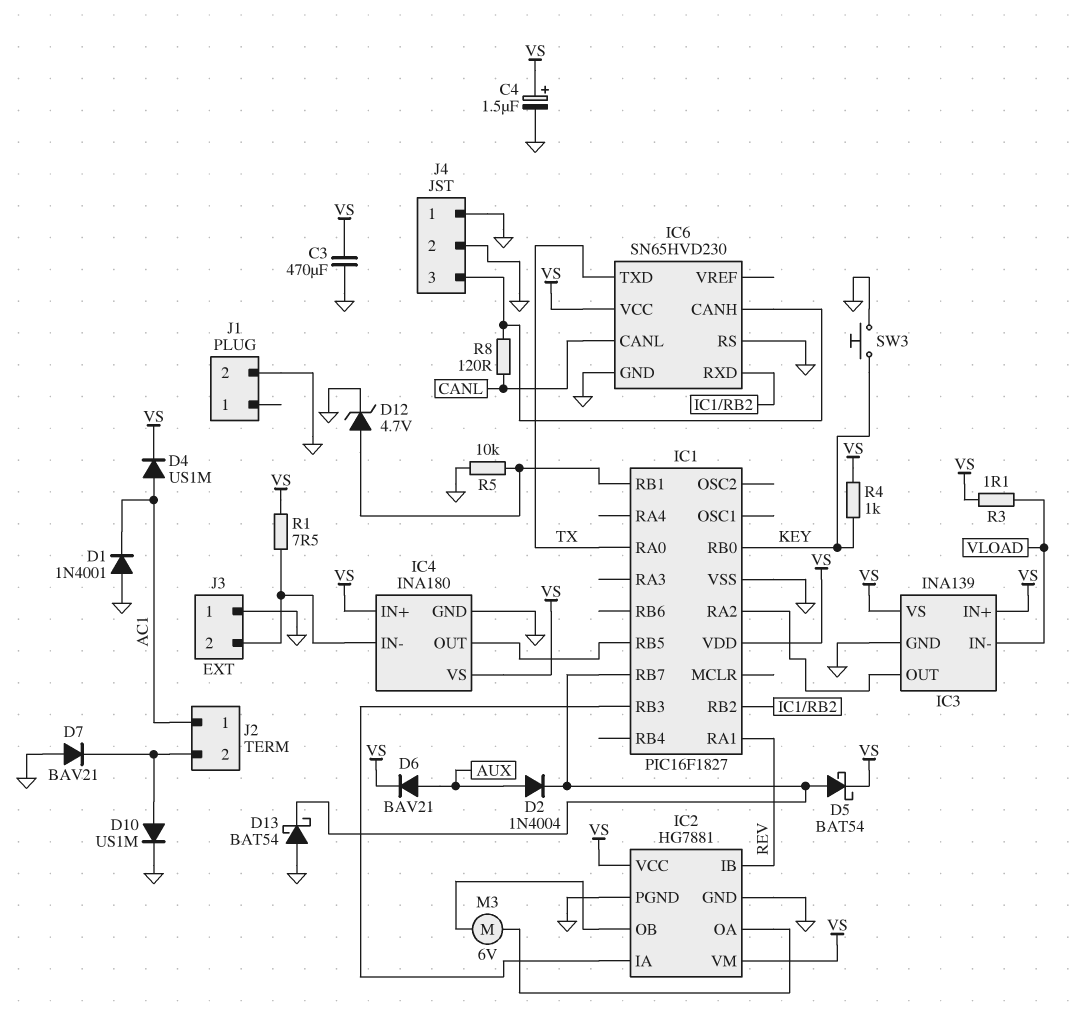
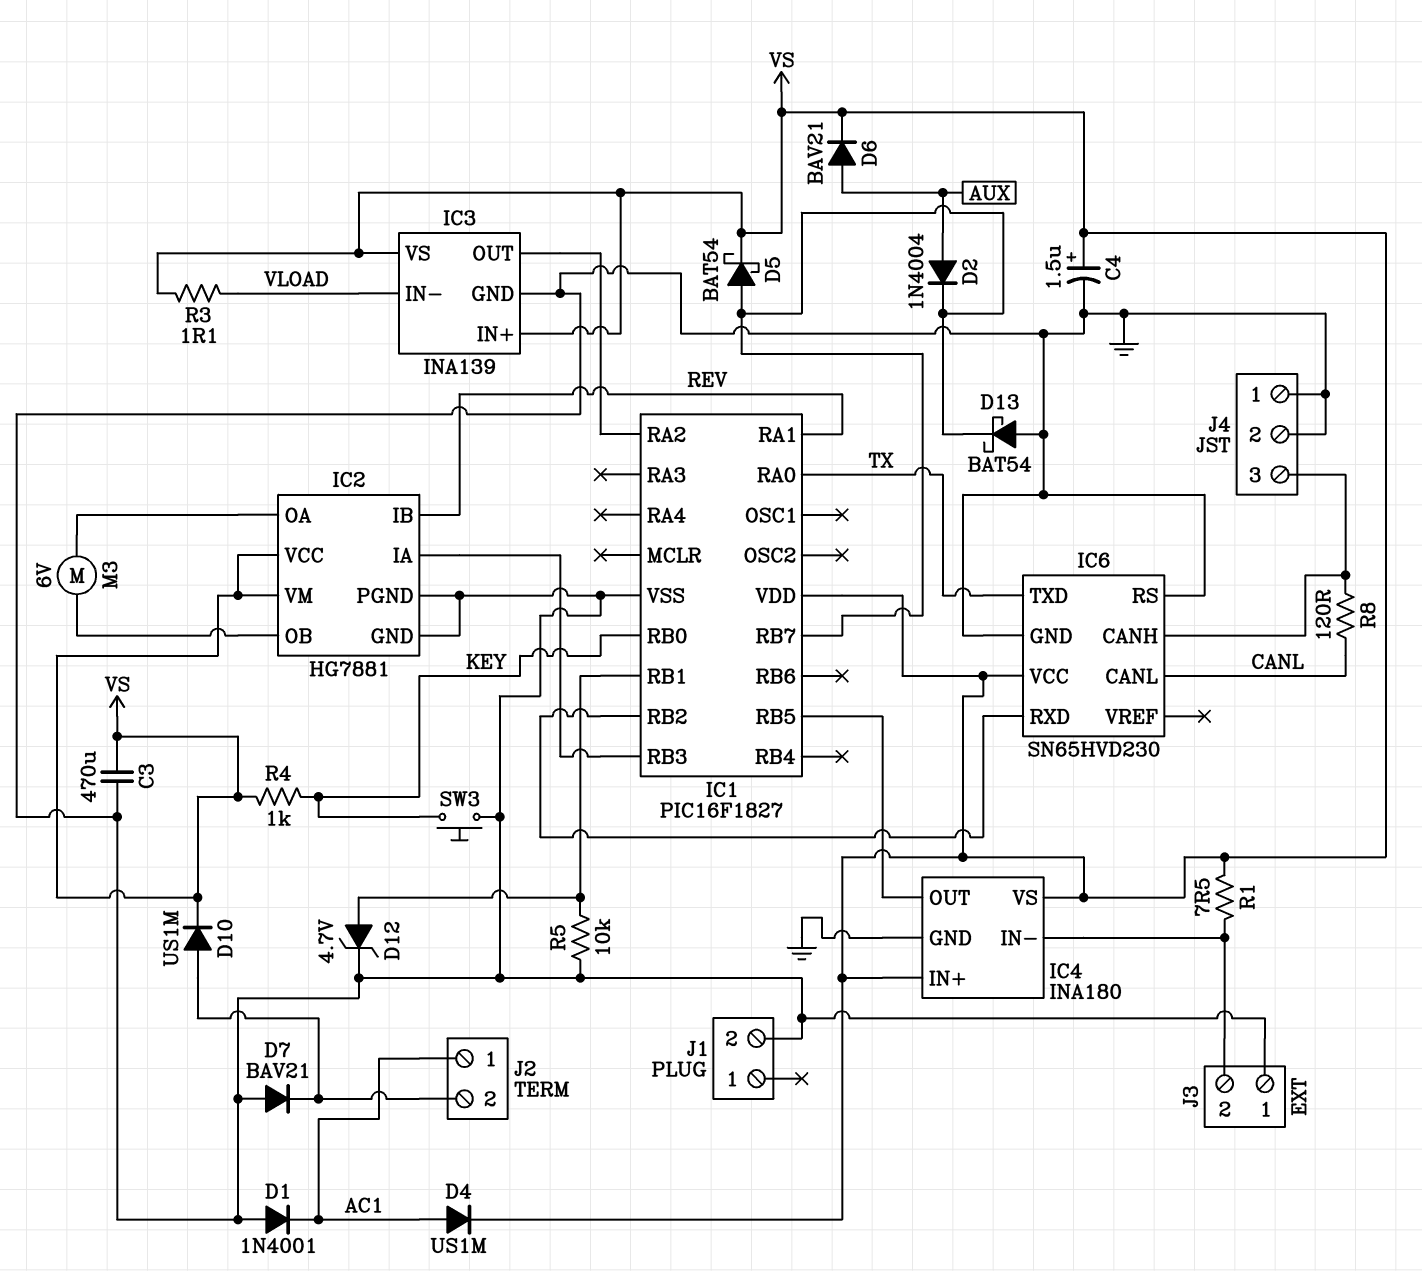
D10: diode US1M (A J2/2, K GND) -> diode US1M (A J2/2, K VS)

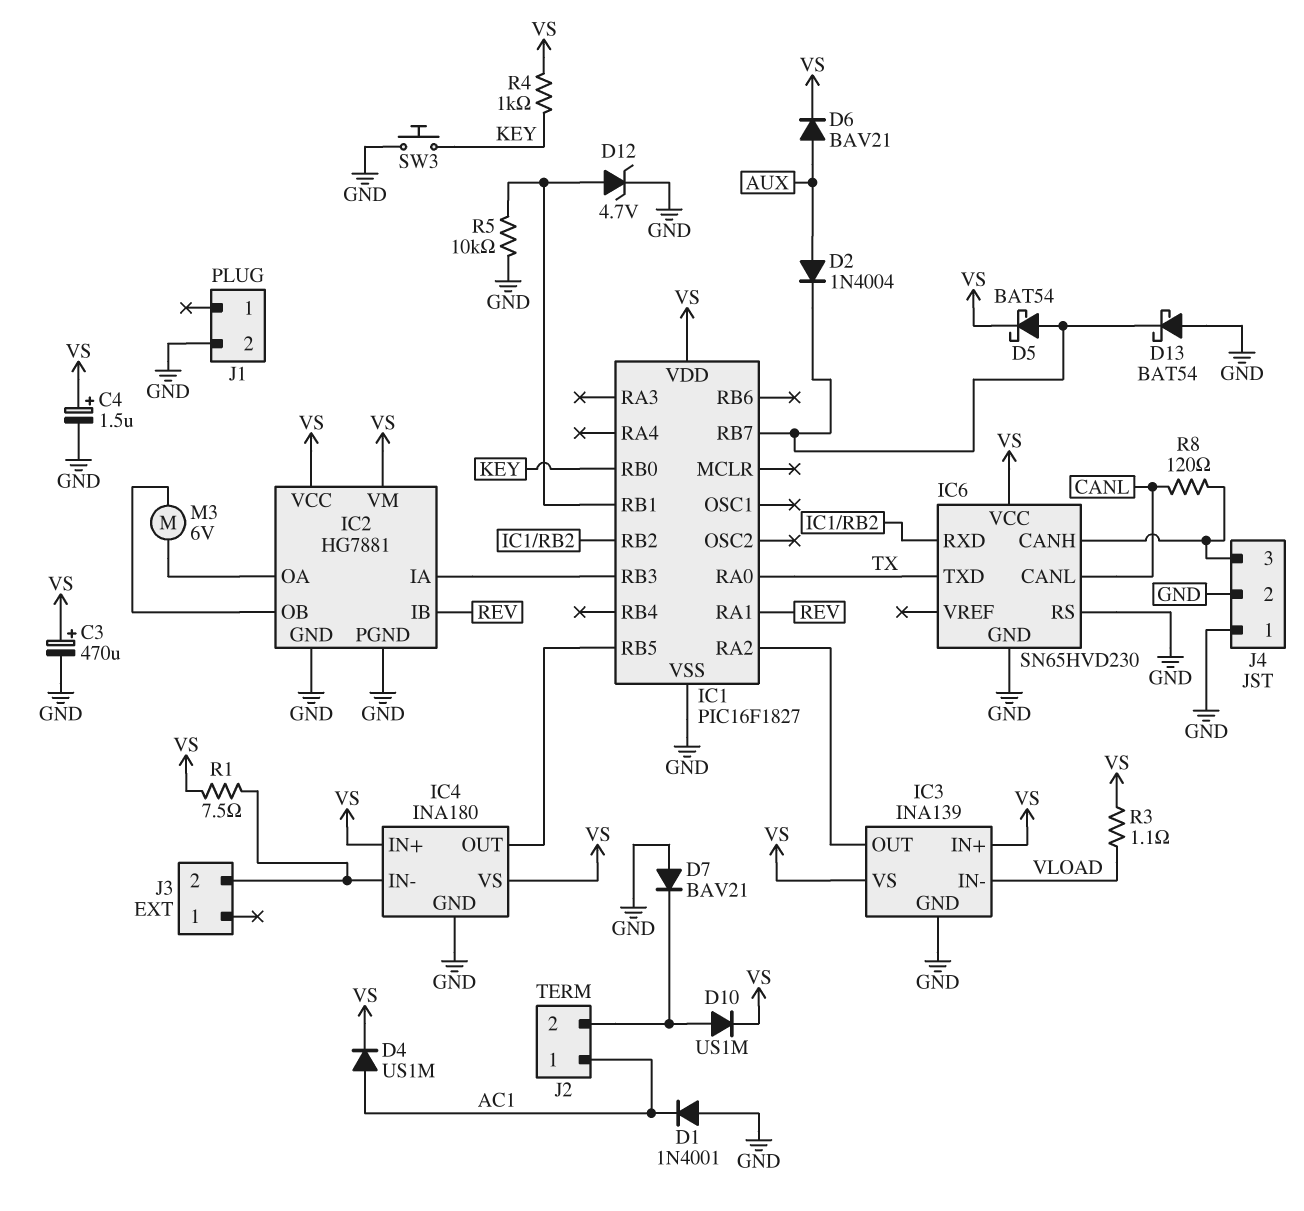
C3: 470uF (GND, VS) -> 470uF (plus VS, minus GND)
J3 pin 1: GND -> none

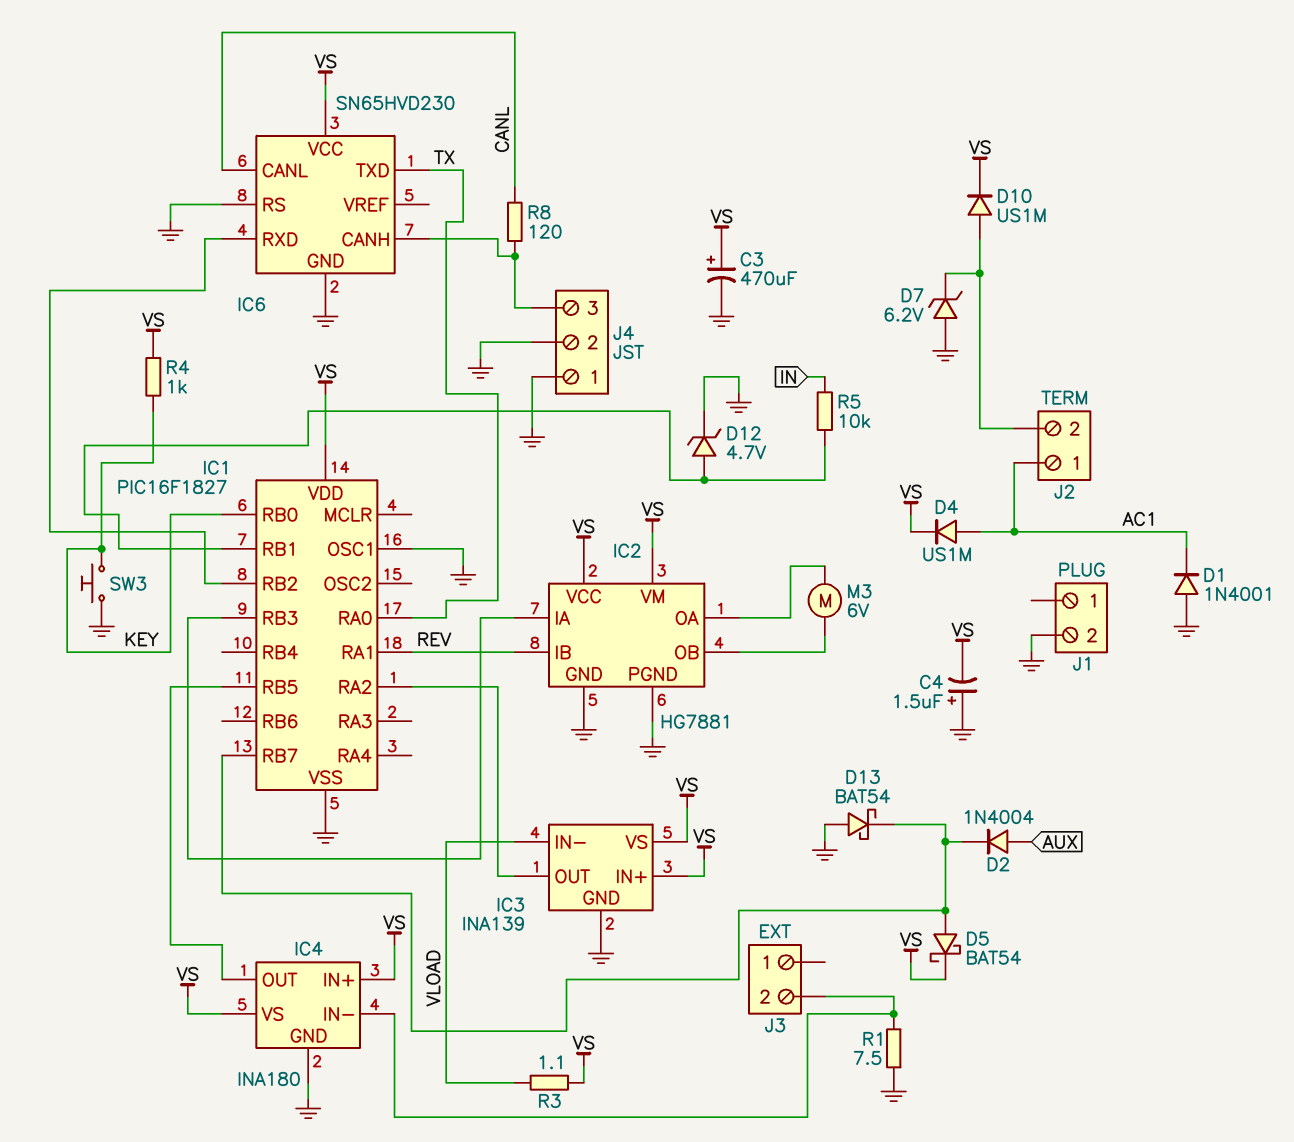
C4: 1.5uF (plus VS, minus GND) -> 1.5uF (plus GND, minus VS)
D6: diode BAV21 (A AUX, K VS) -> none
D7: diode BAV21 (A GND, K J2/2) -> zener 6.2V (A GND, K J2/2)
IC1 pin OSC1: none -> GND
R1: 7.5 (IC4/IN-, VS) -> 7.5 (GND, IC4/IN-)
R5: 10k (GND, IC1/RB1) -> 10k (IC1/RB1, IN)

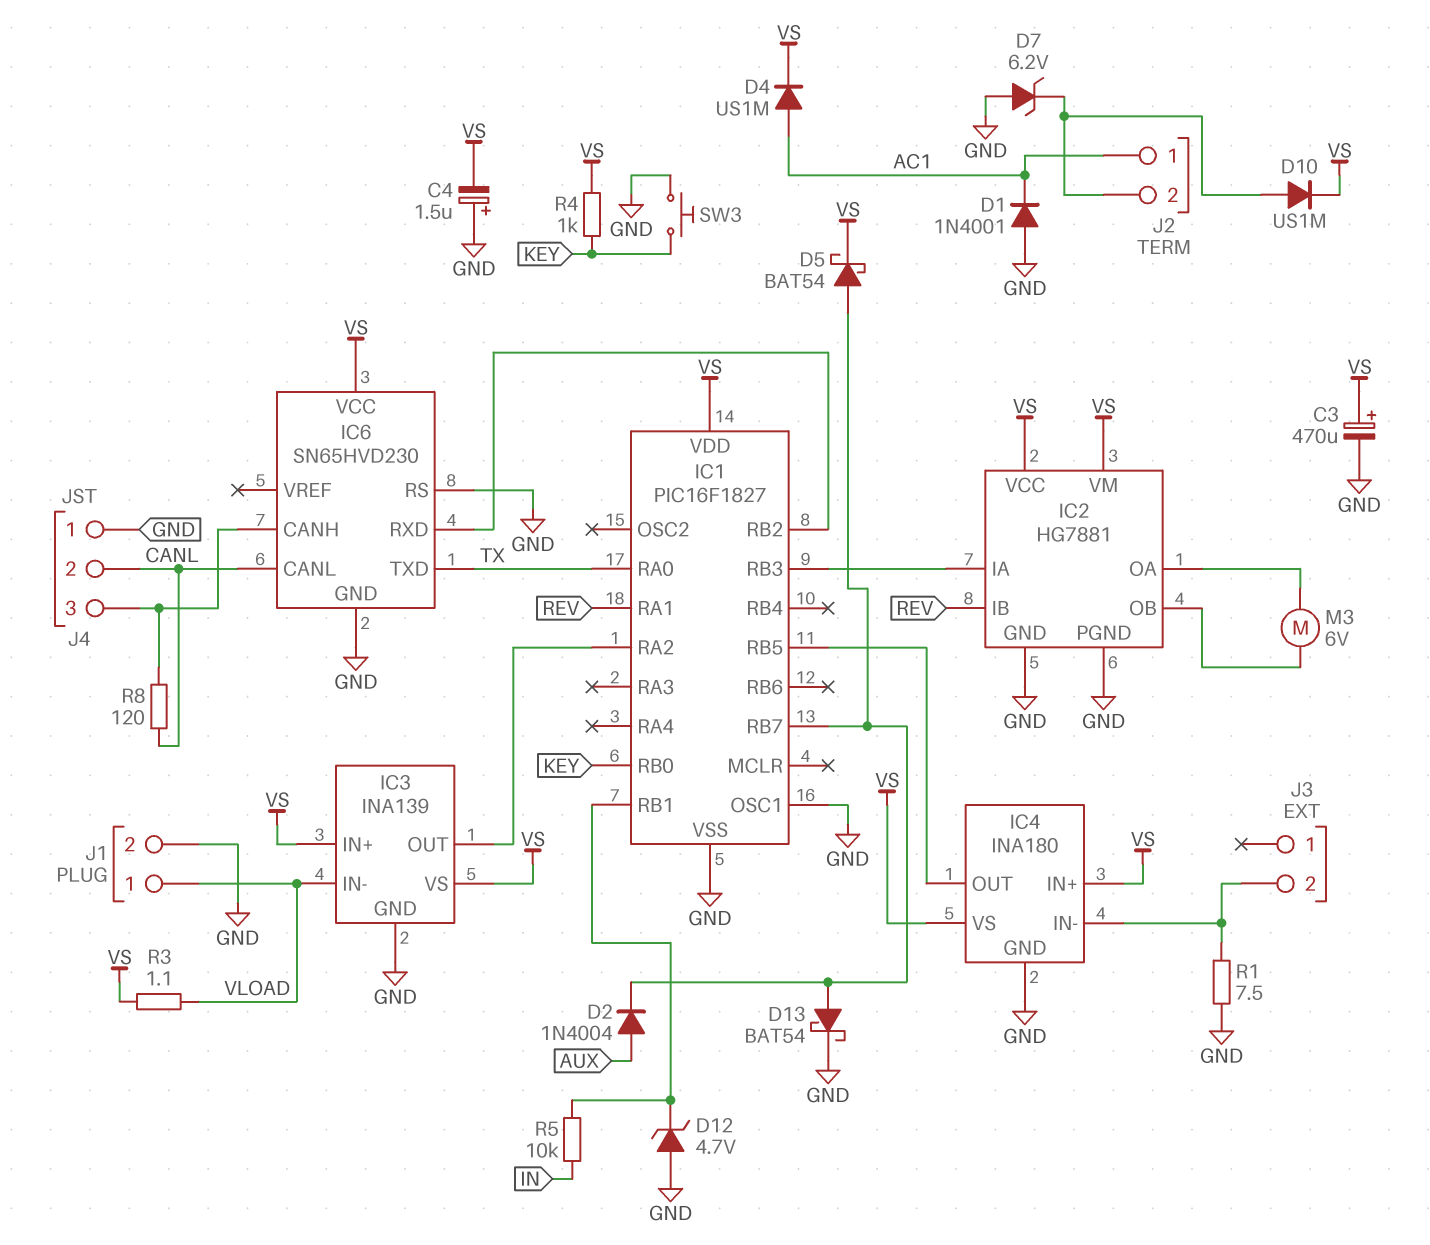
D12: zener 4.7V (A IC1/RB1, K GND) -> zener 4.7V (A GND, K IC1/RB1)
D13: schottky BAT54 (A GND, K IC1/RB7) -> schottky BAT54 (A IC1/RB7, K GND)
J1 pin 1: none -> VLOAD
J4 pin 2: GND -> CANL

